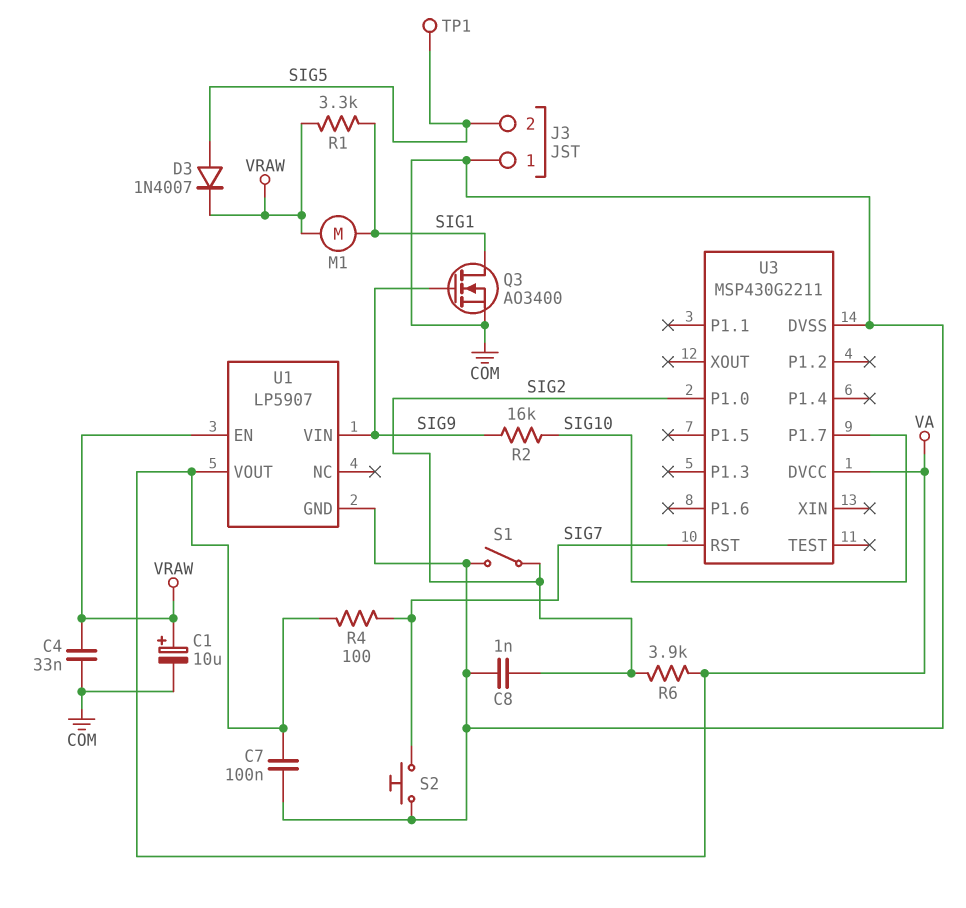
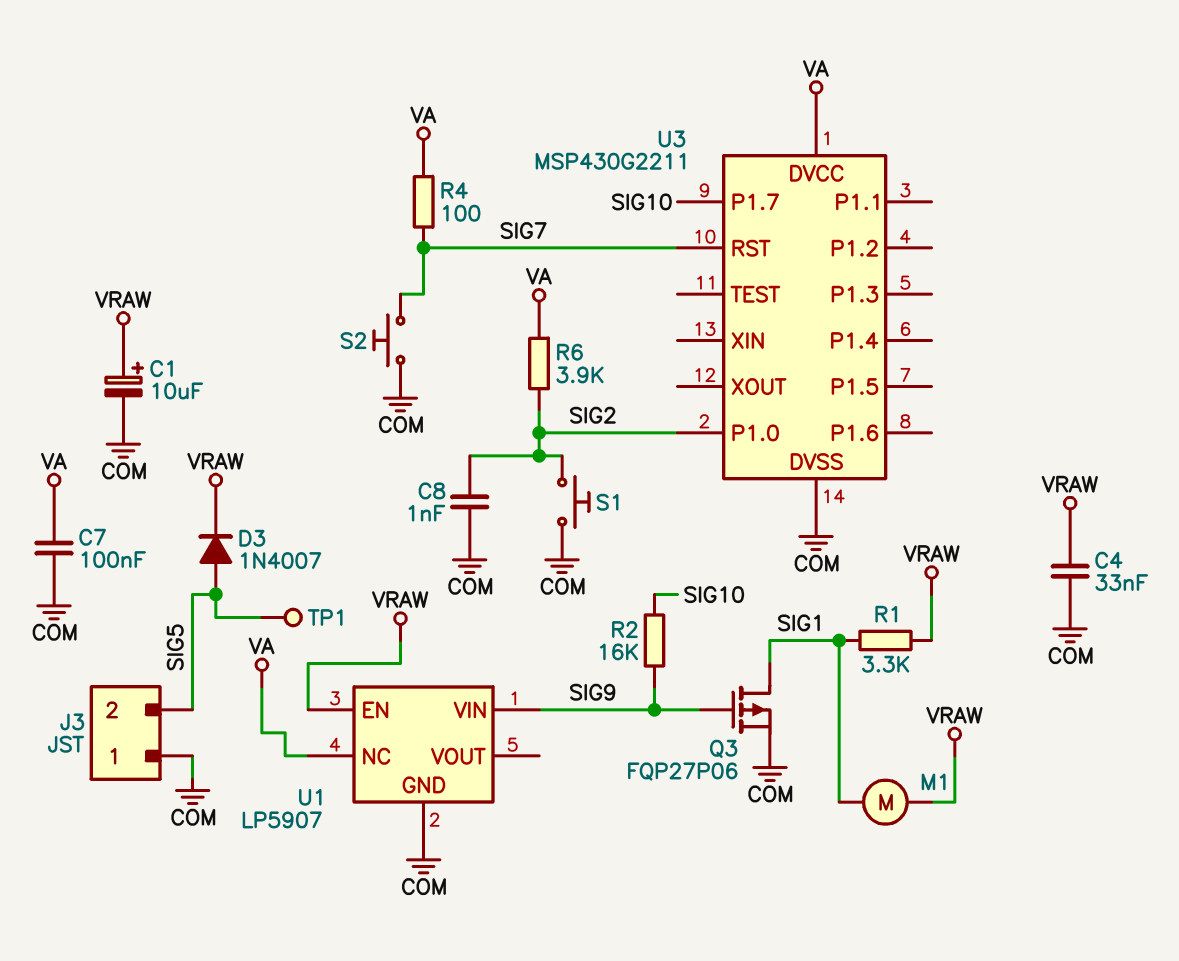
Q3: NMOS AO3400 (G SIG9, D SIG1, S COM) -> PMOS FQP27P06 (G SIG9, D SIG1, S COM)
S1: switch (COM, SIG2) -> button (COM, SIG2)
U1 pin NC: none -> VA
U1 pin VOUT: VA -> none

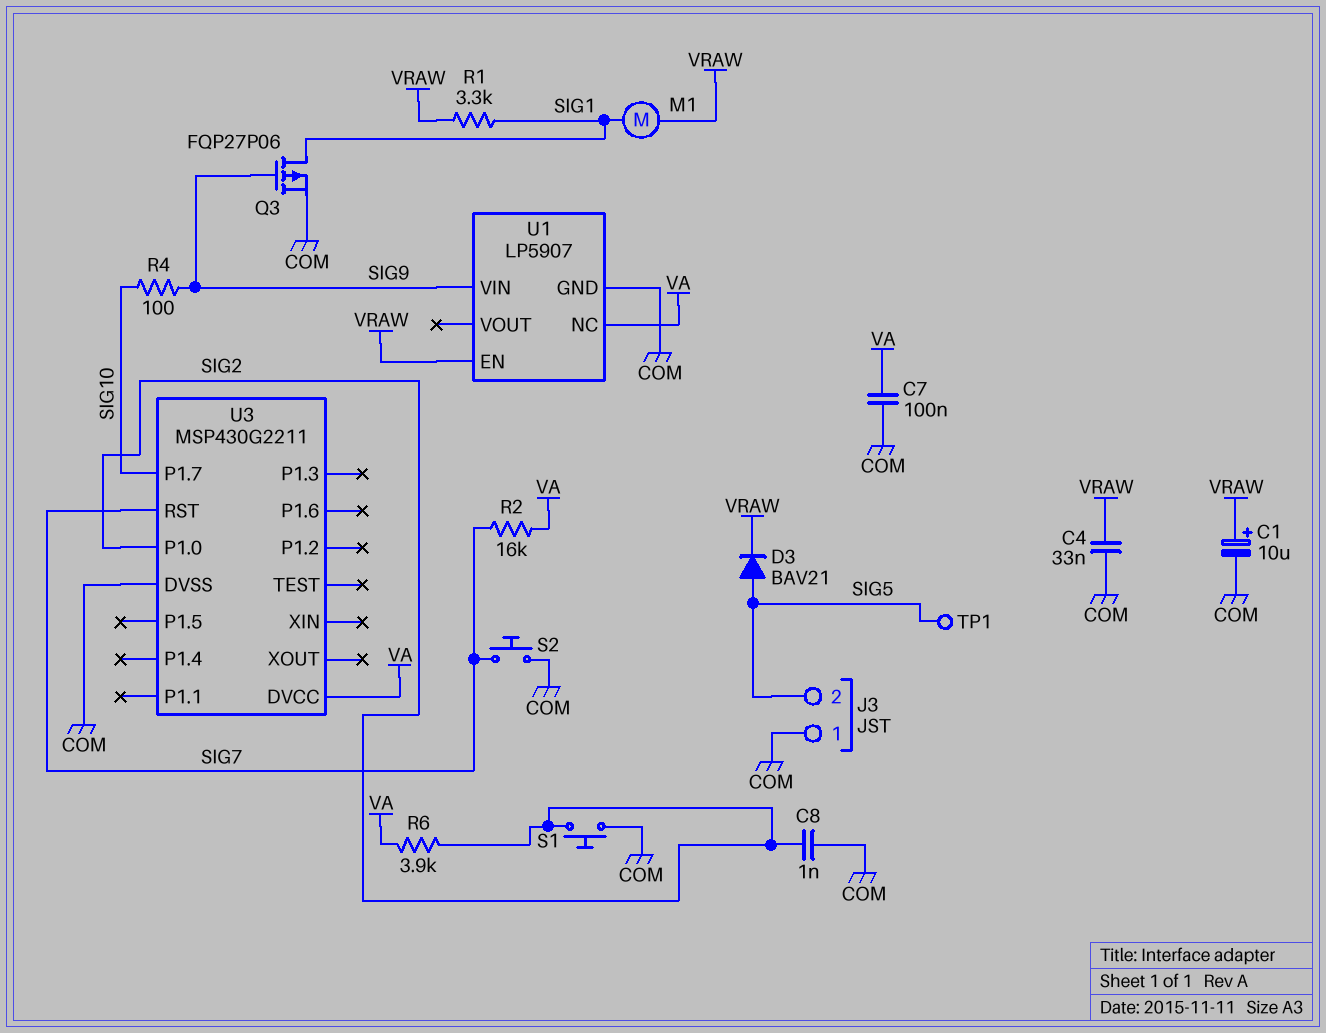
D3: diode 1N4007 (A SIG5, K VRAW) -> diode BAV21 (A SIG5, K VRAW)
R2: 16k (SIG9, SIG10) -> 16k (SIG7, VA)
R4: 100 (SIG7, VA) -> 100 (SIG9, SIG10)

